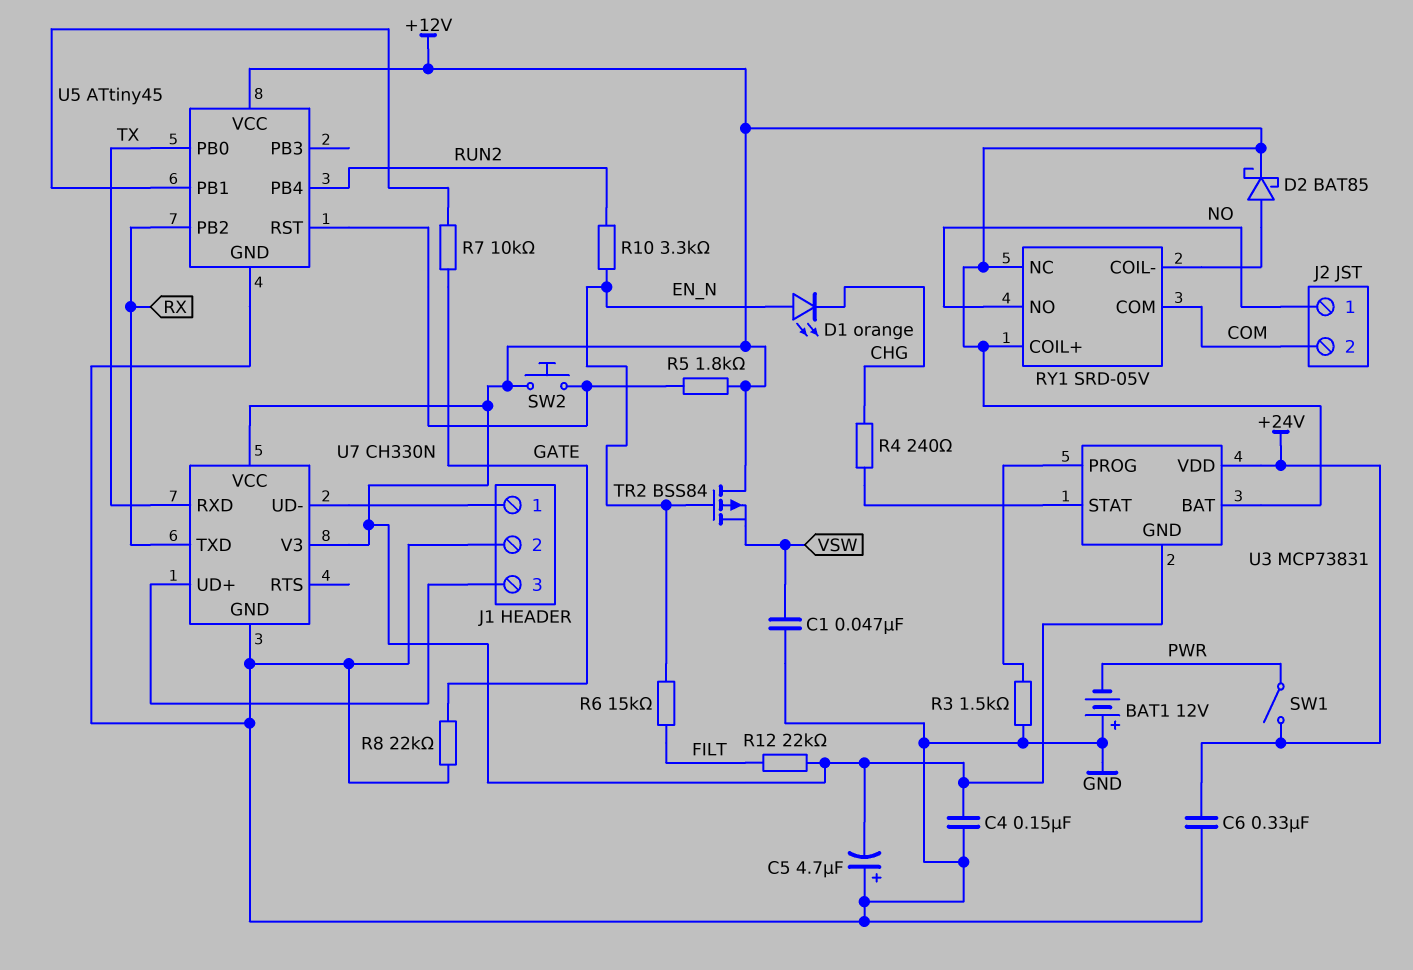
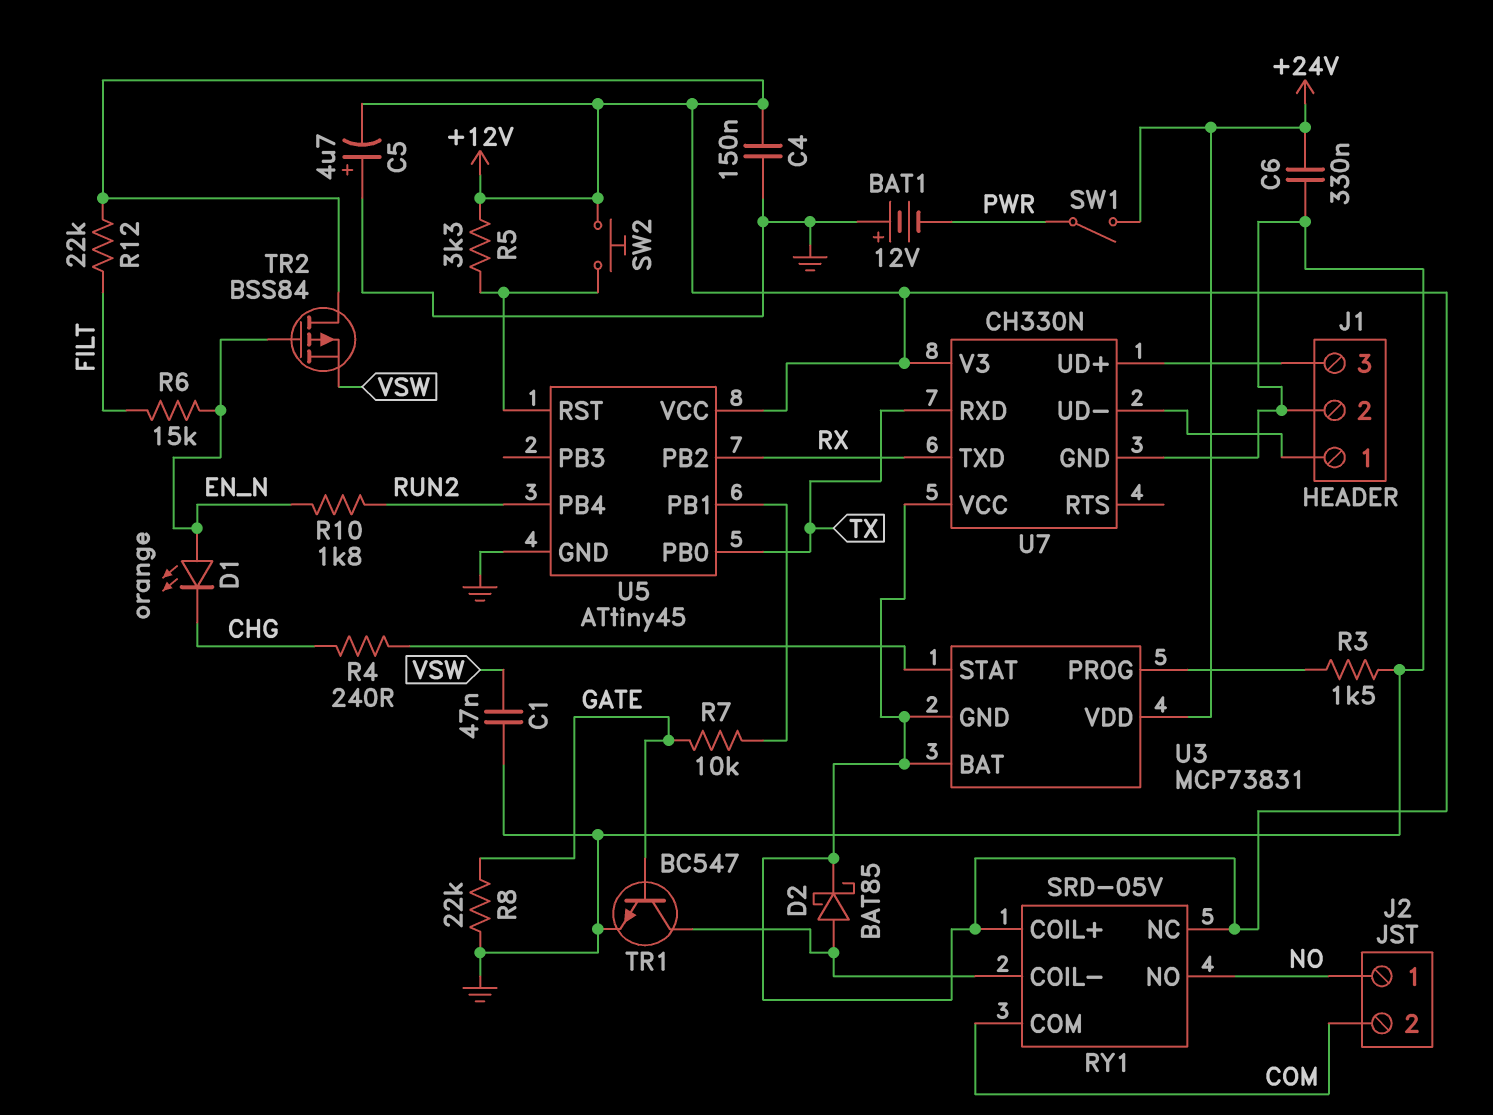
R5: 1.8k (+12V, U5/RST) -> 3.3k (+12V, U5/RST)
R10: 3.3k (EN_N, RUN2) -> 1.8k (EN_N, RUN2)
TR1: none -> NPN BC547 (B GATE, C RY1/COIL-, E GND)

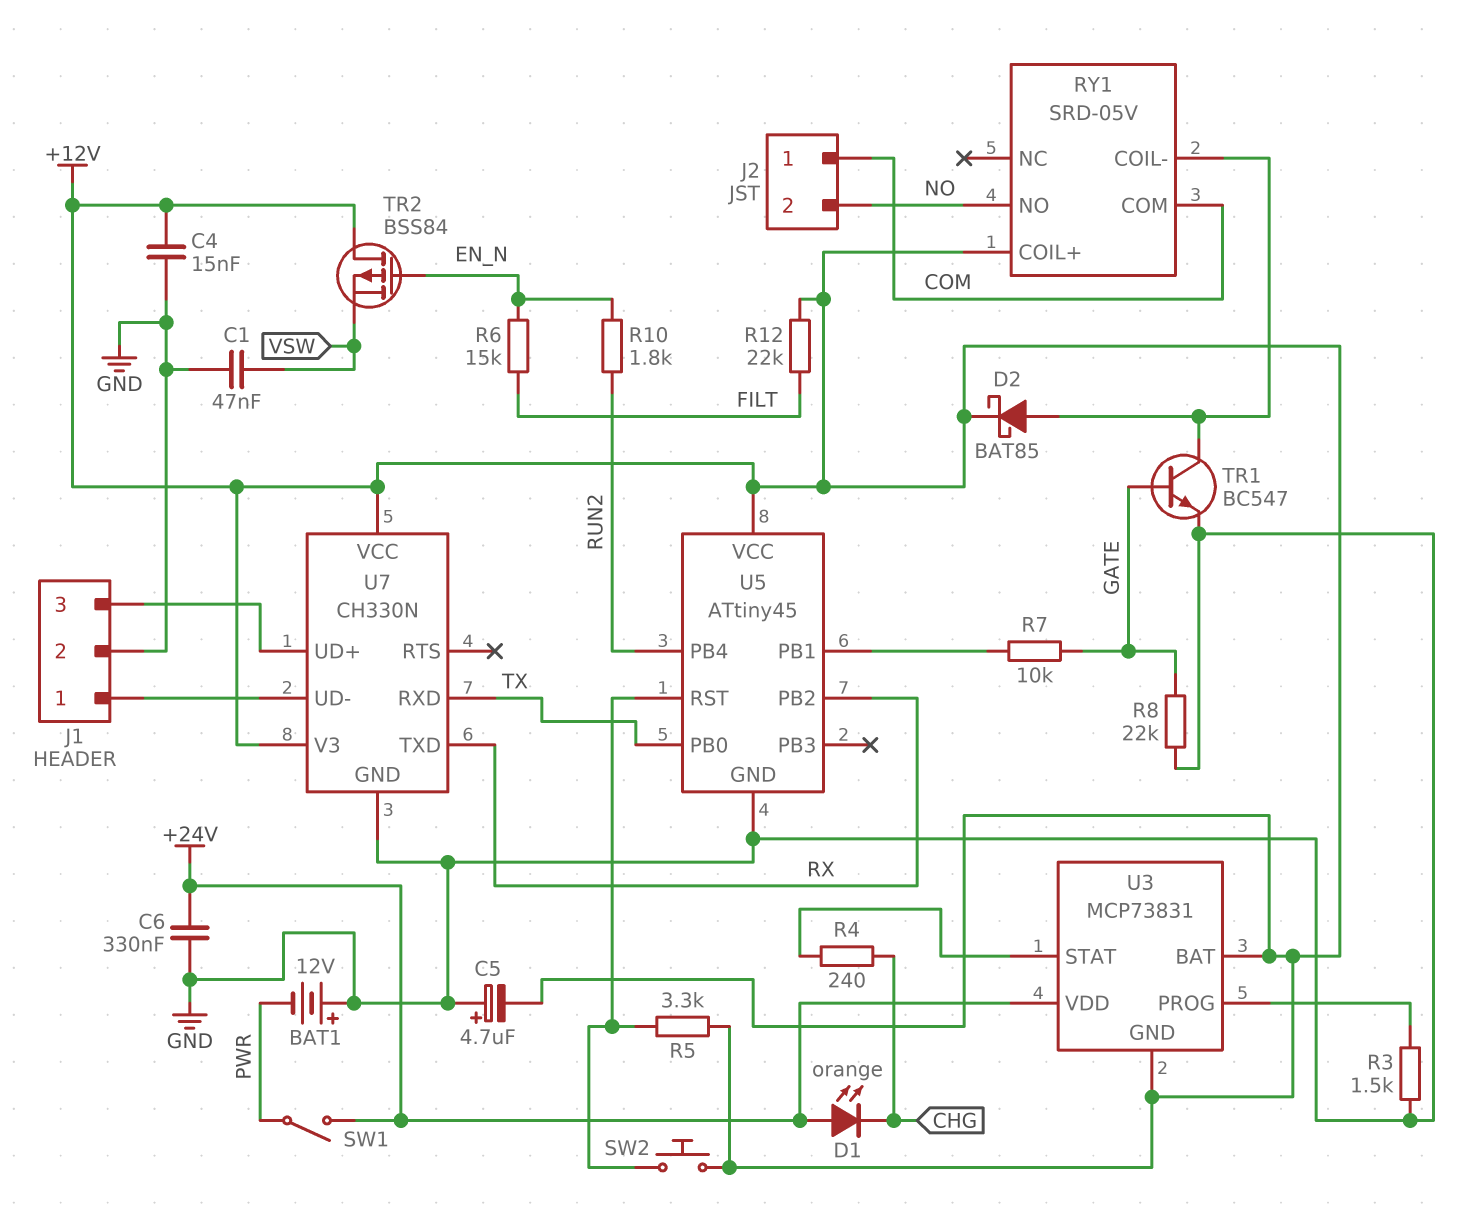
C4: 150nF (+12V, GND) -> 15nF (+12V, GND)
D1: LED orange (A EN_N, K CHG) -> LED orange (A +24V, K CHG)
J2 pin 1: NO -> COM
J2 pin 2: COM -> NO
RY1 pin NC: +12V -> none

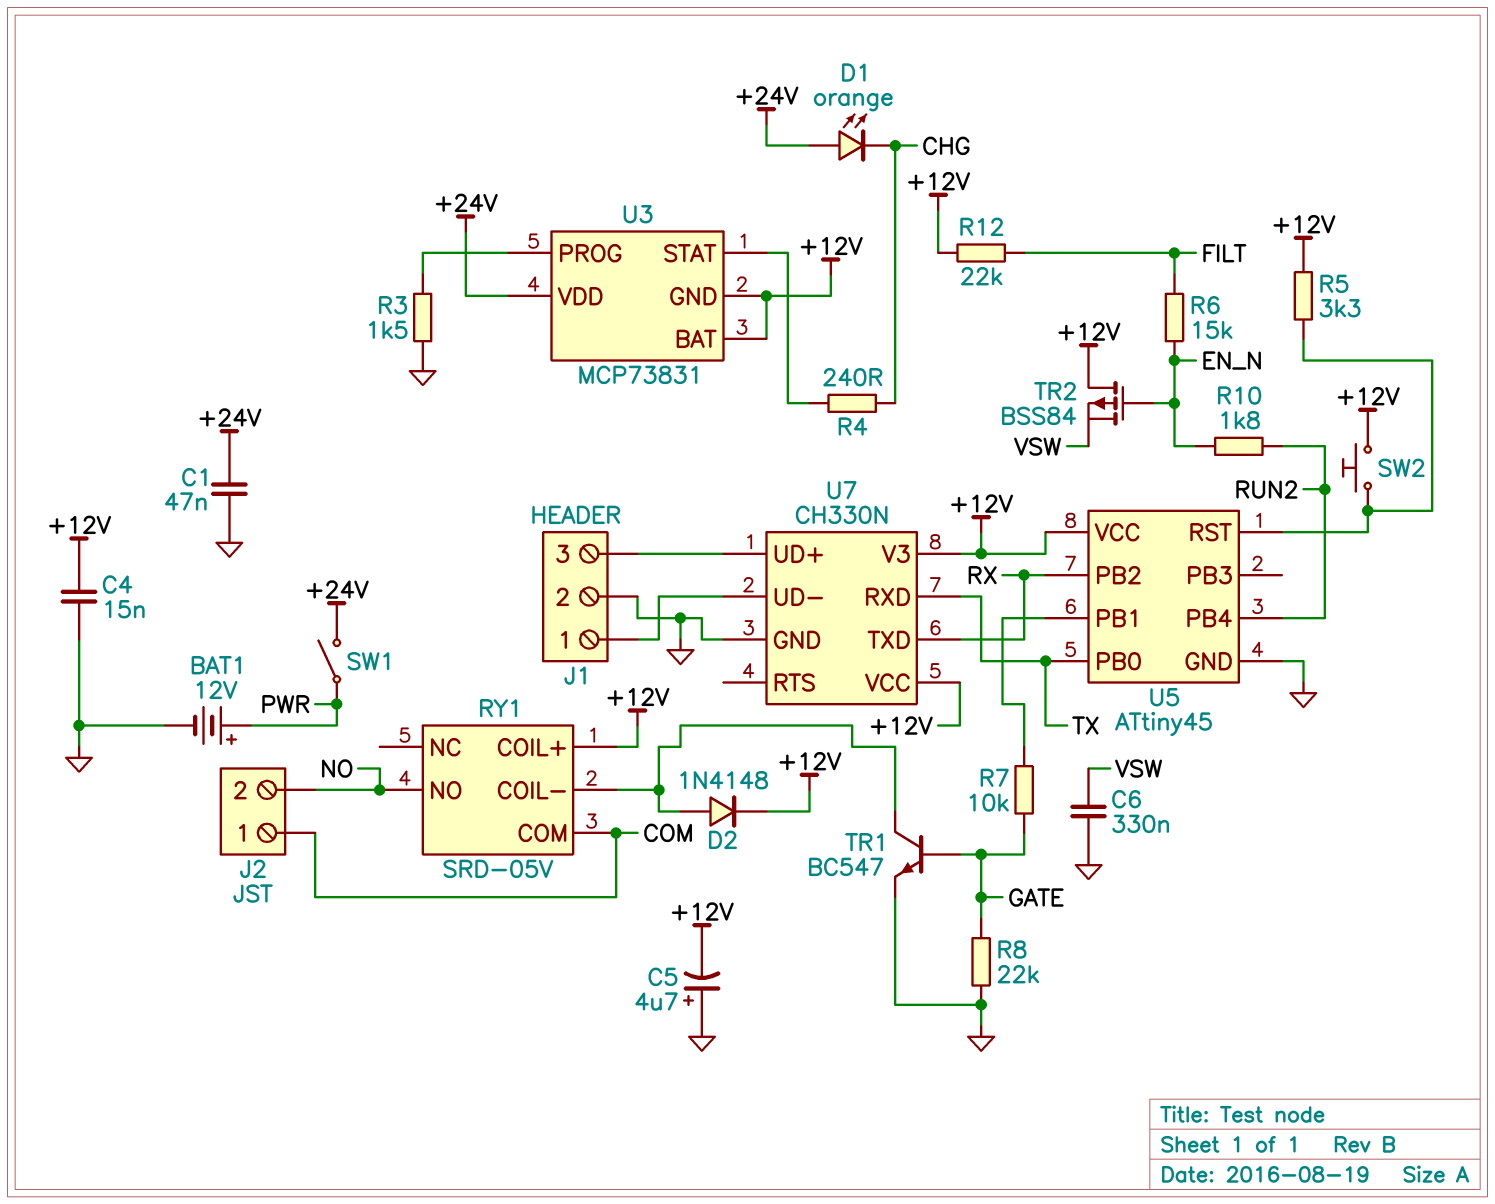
BAT1: 12V (plus GND, minus PWR) -> 12V (plus PWR, minus GND)
C1: 47nF (GND, VSW) -> 47nF (+24V, GND)
C6: 330nF (+24V, GND) -> 330nF (GND, VSW)
D2: schottky BAT85 (A RY1/COIL-, K +12V) -> diode 1N4148 (A RY1/COIL-, K +12V)

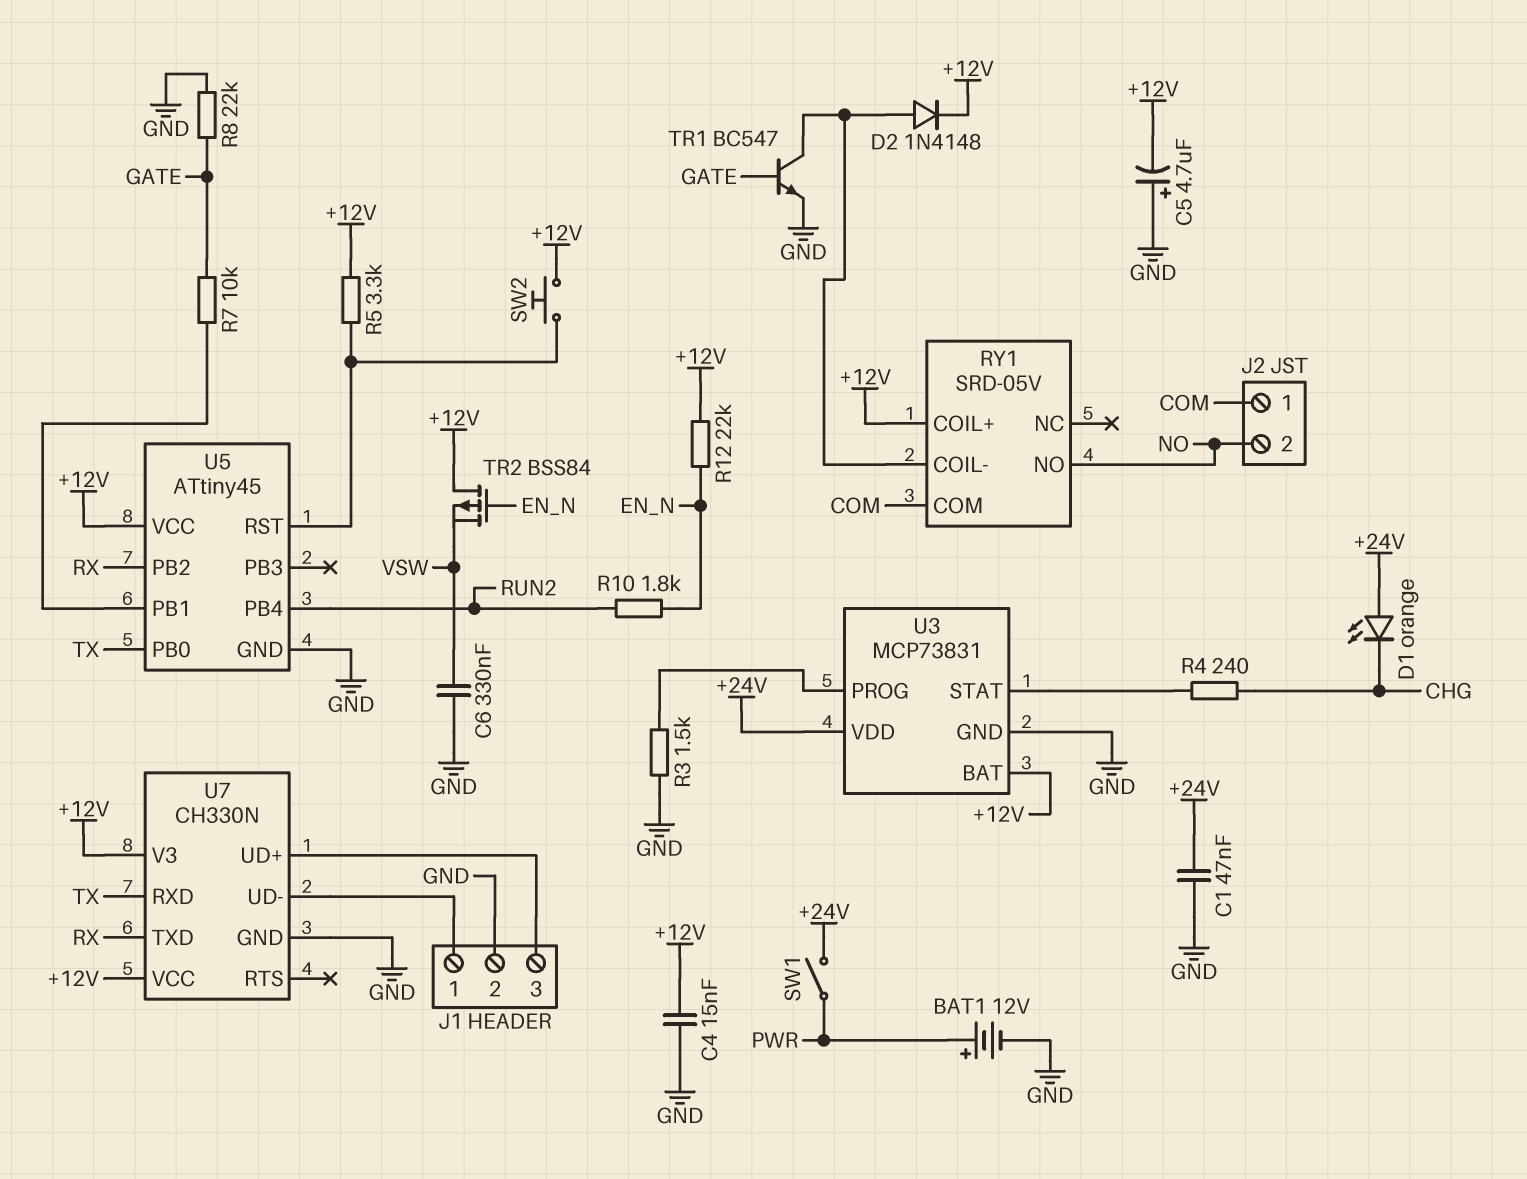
R6: 15k (EN_N, FILT) -> none
R12: 22k (+12V, FILT) -> 22k (+12V, EN_N)
U3 pin GND: +12V -> GND

